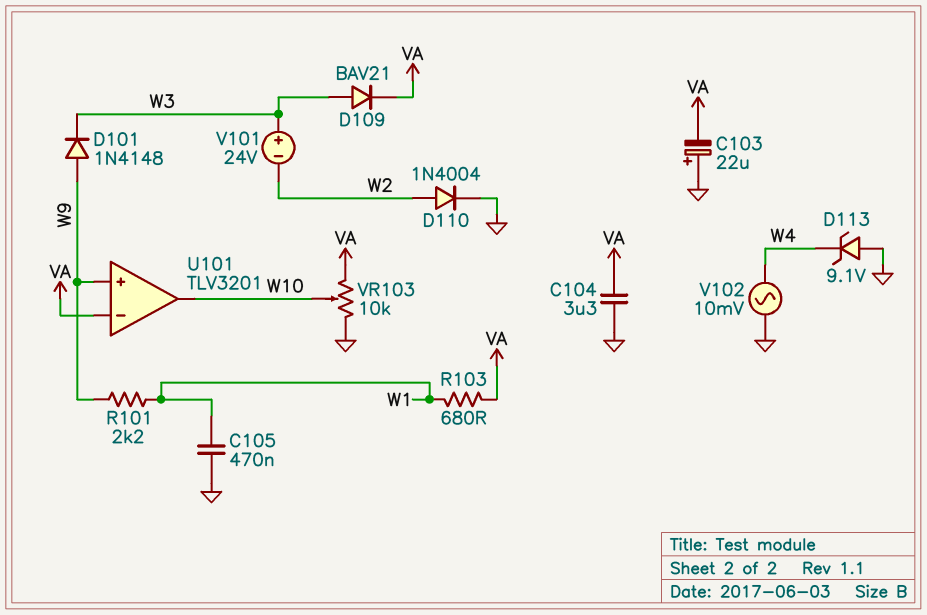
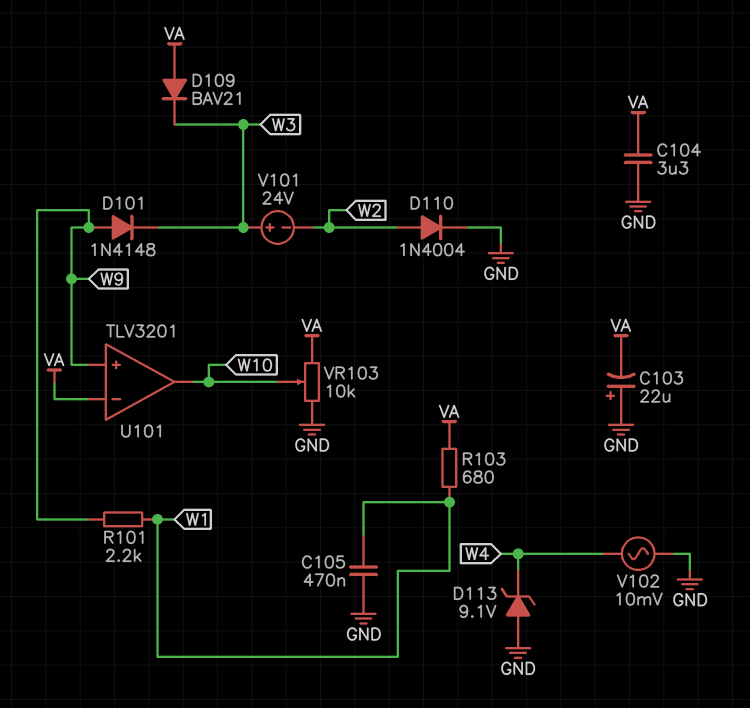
D109: diode BAV21 (A W3, K VA) -> diode BAV21 (A VA, K W3)

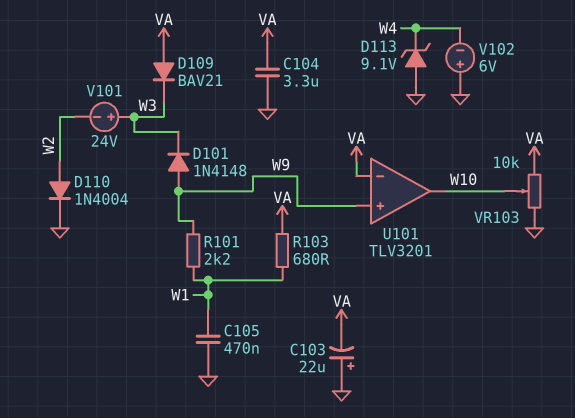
V102: AC 10mV (GND, W4) -> 6V (plus GND, minus W4)

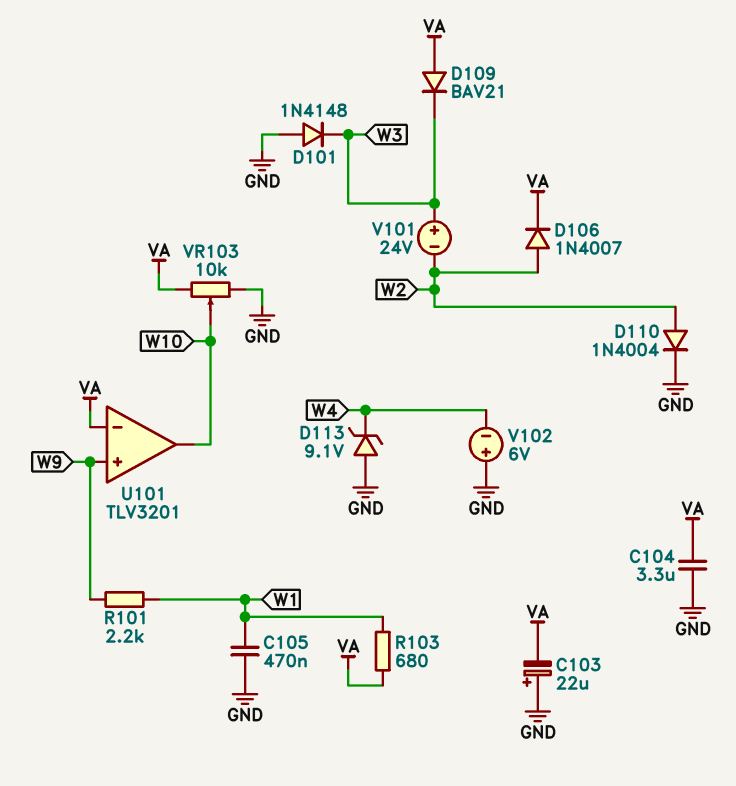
D101: diode 1N4148 (A W9, K W3) -> diode 1N4148 (A GND, K W3)
D106: none -> diode 1N4007 (A W2, K VA)

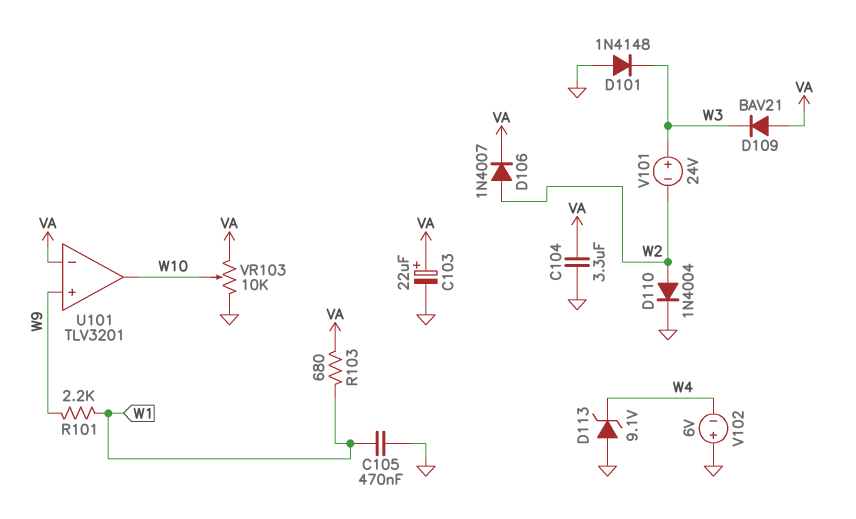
C103: 22uF (plus GND, minus VA) -> 22uF (plus VA, minus GND)

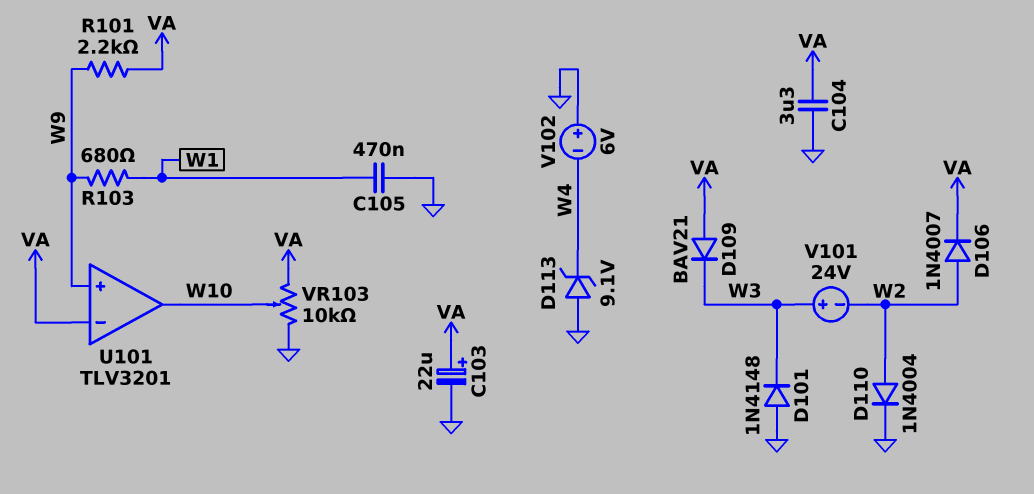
R101: 2.2k (W1, W9) -> 2.2k (VA, W9)
R103: 680 (VA, W1) -> 680 (W1, W9)

